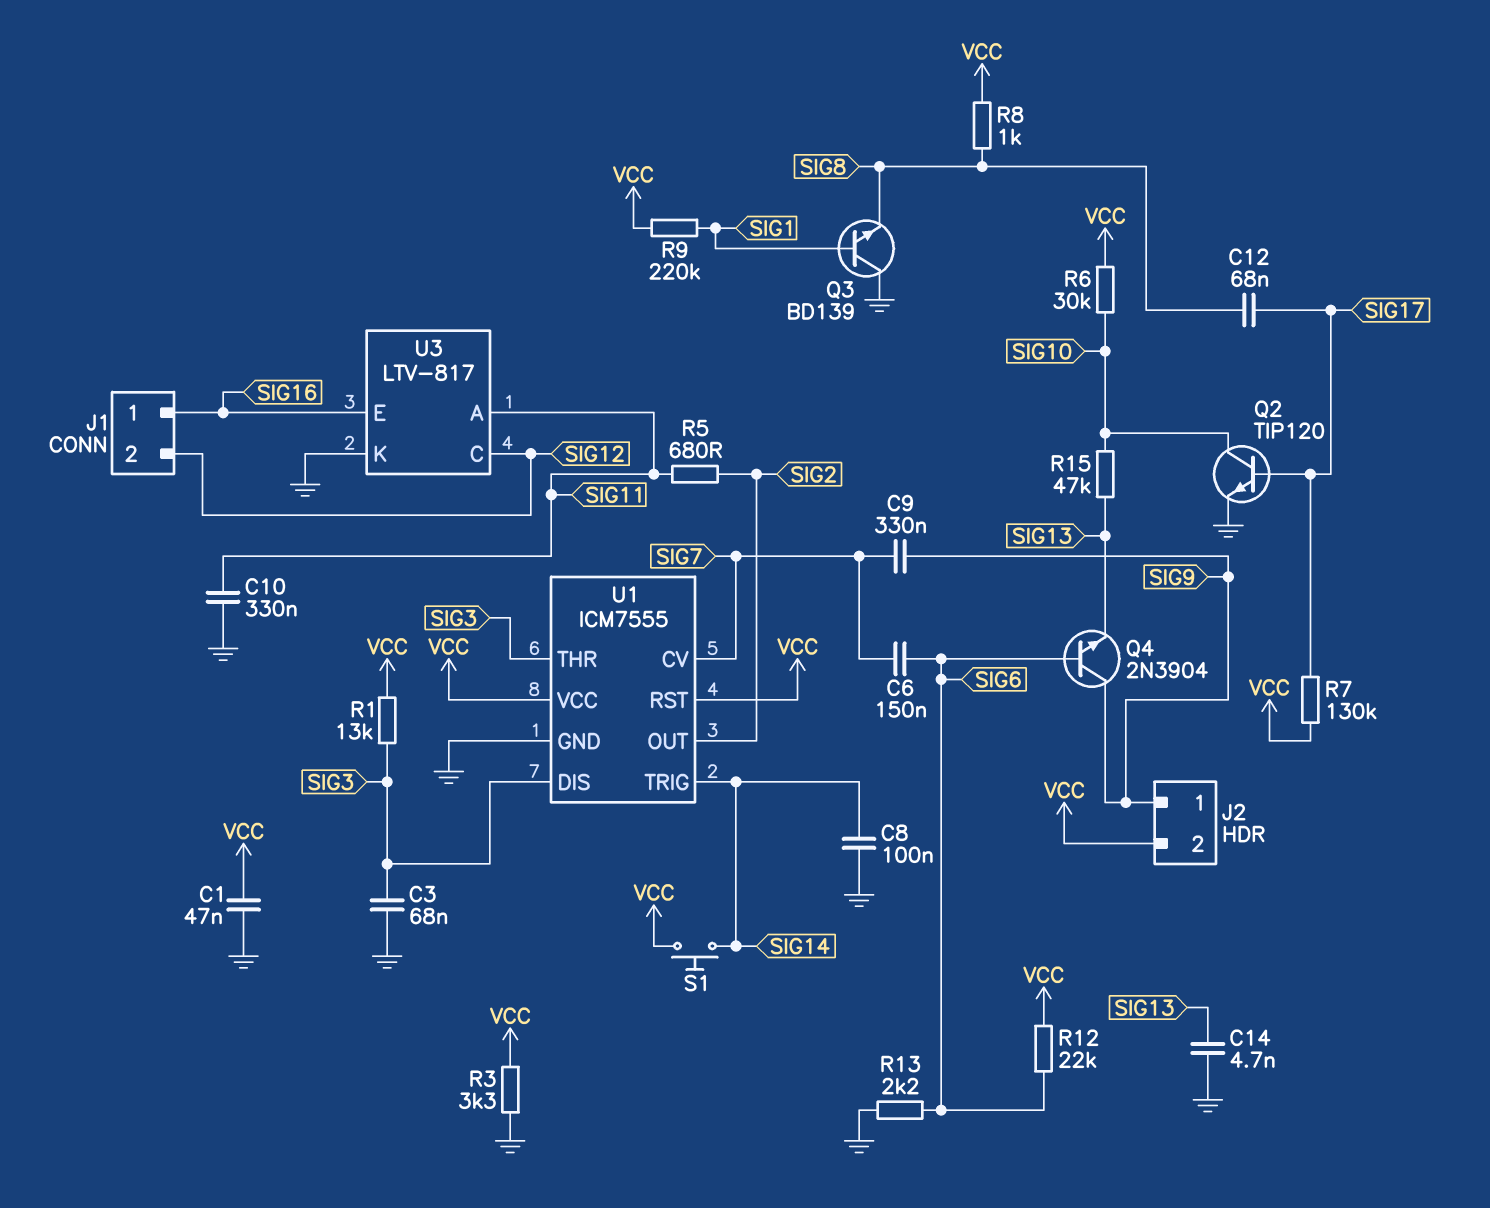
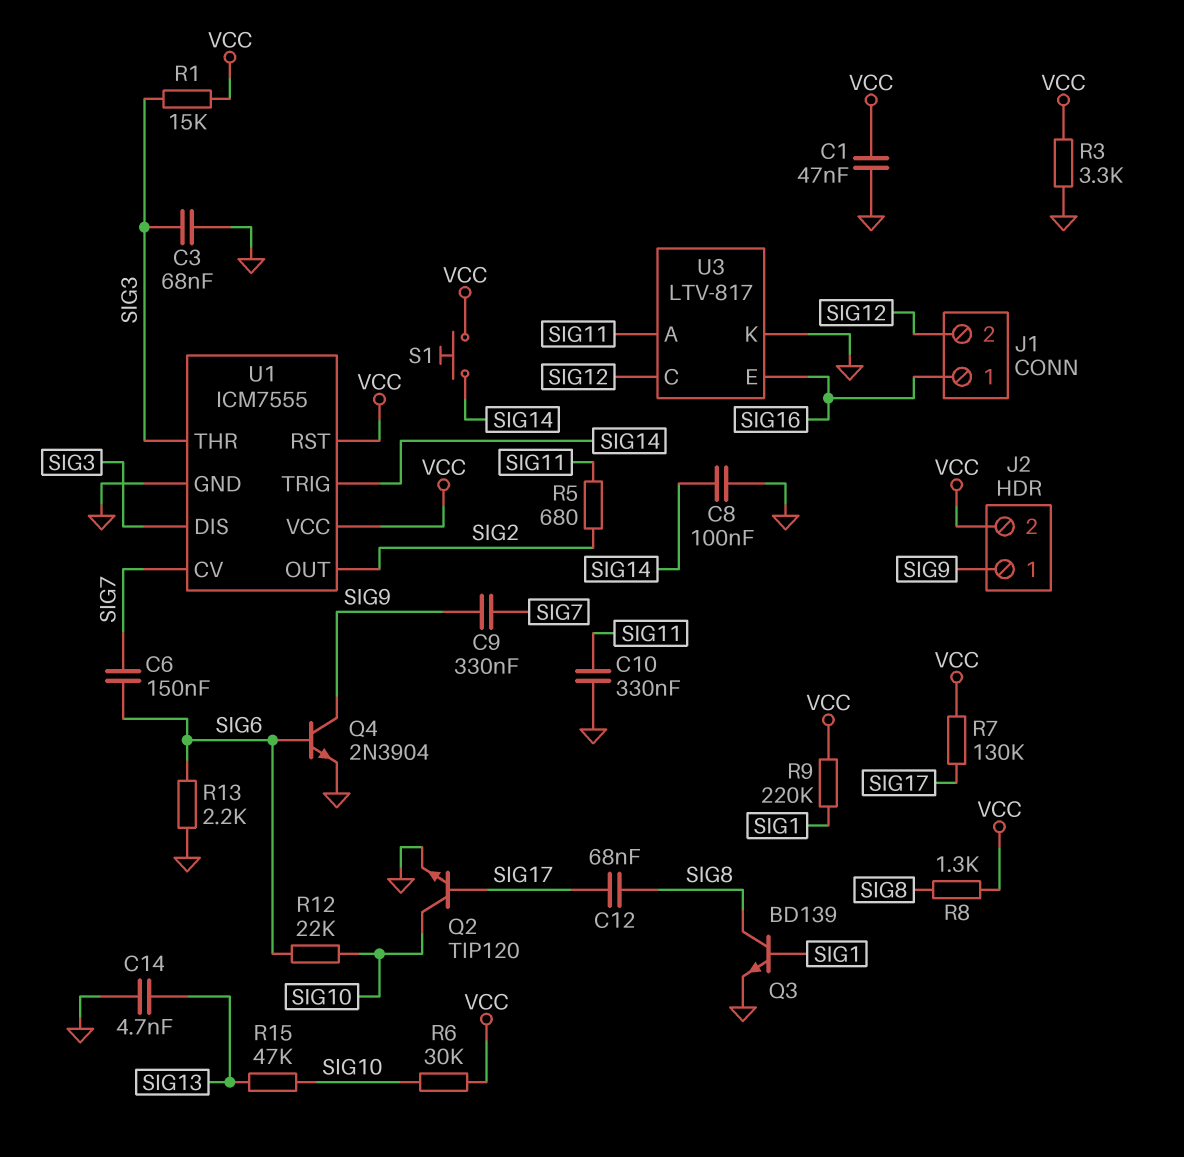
Q3: NPN BD139 (B SIG1, C GND, E SIG8) -> NPN BD139 (B SIG1, C SIG8, E GND)
Q4: NPN 2N3904 (B SIG6, C SIG9, E SIG13) -> NPN 2N3904 (B SIG6, C SIG9, E GND)
R1: 13k (SIG3, VCC) -> 15k (SIG3, VCC)
R8: 1k (SIG8, VCC) -> 1.3k (SIG8, VCC)
R12: 22k (SIG6, VCC) -> 22k (SIG6, SIG10)

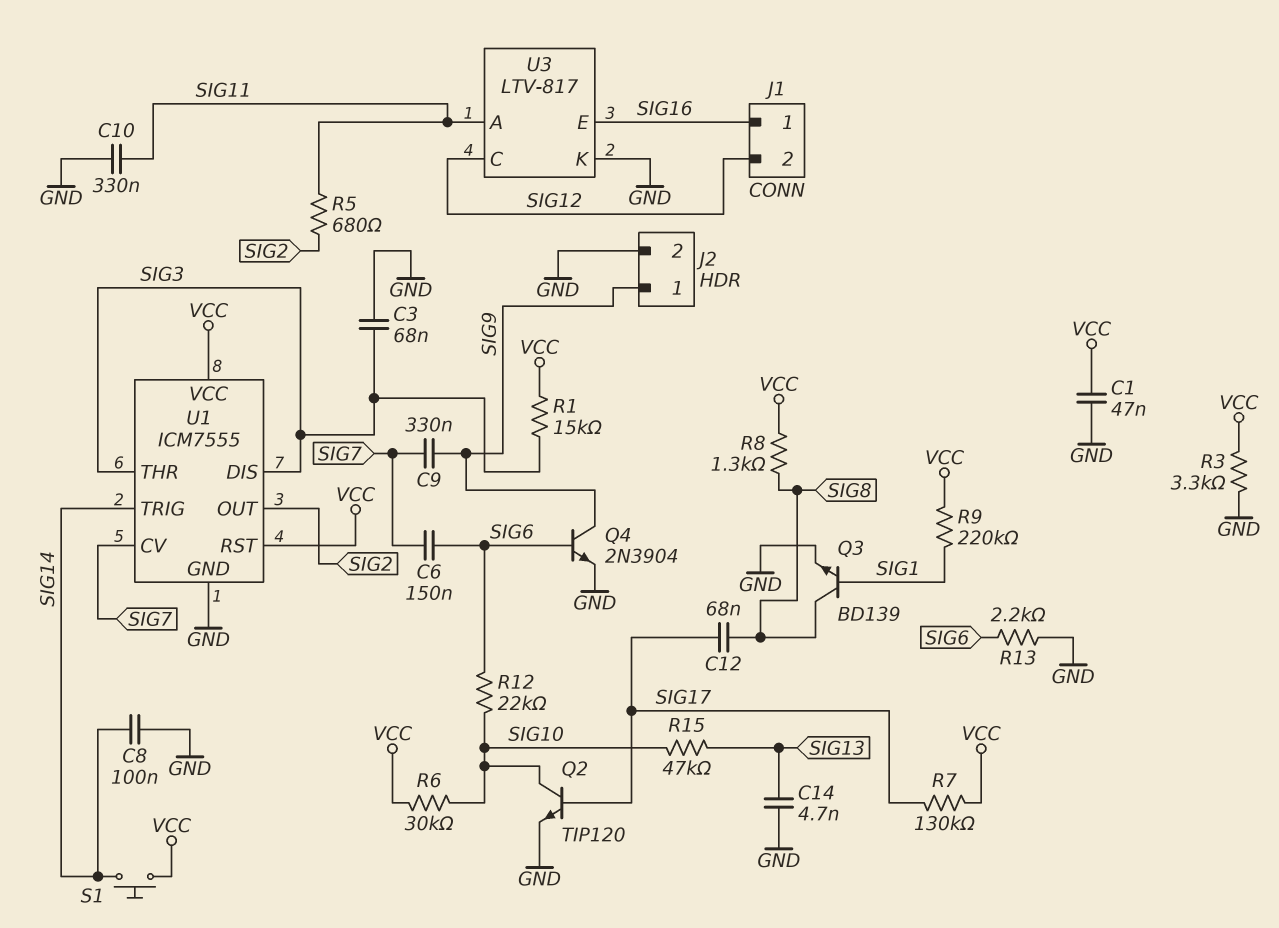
J2 pin 2: VCC -> GND

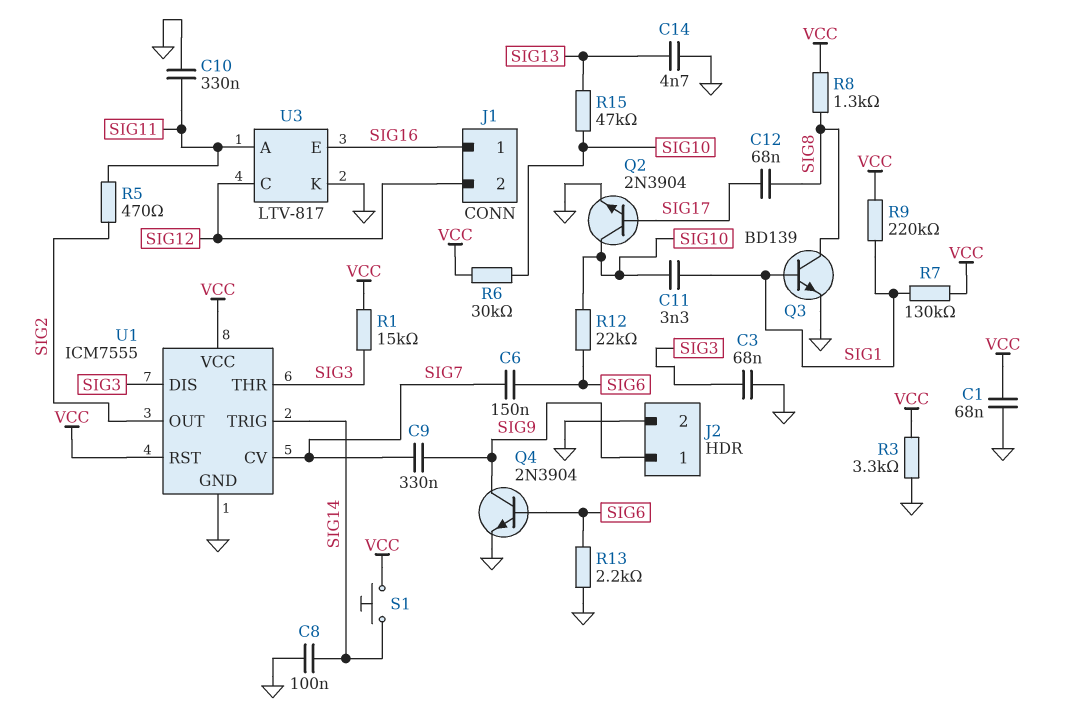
C1: 47nF (GND, VCC) -> 68nF (GND, VCC)
C11: none -> 3.3nF (SIG1, SIG10)
Q2: NPN TIP120 (B SIG17, C SIG10, E GND) -> NPN 2N3904 (B SIG17, C SIG10, E GND)
R5: 680 (SIG2, SIG11) -> 470 (SIG2, SIG11)
R7: 130k (SIG17, VCC) -> 130k (SIG1, VCC)

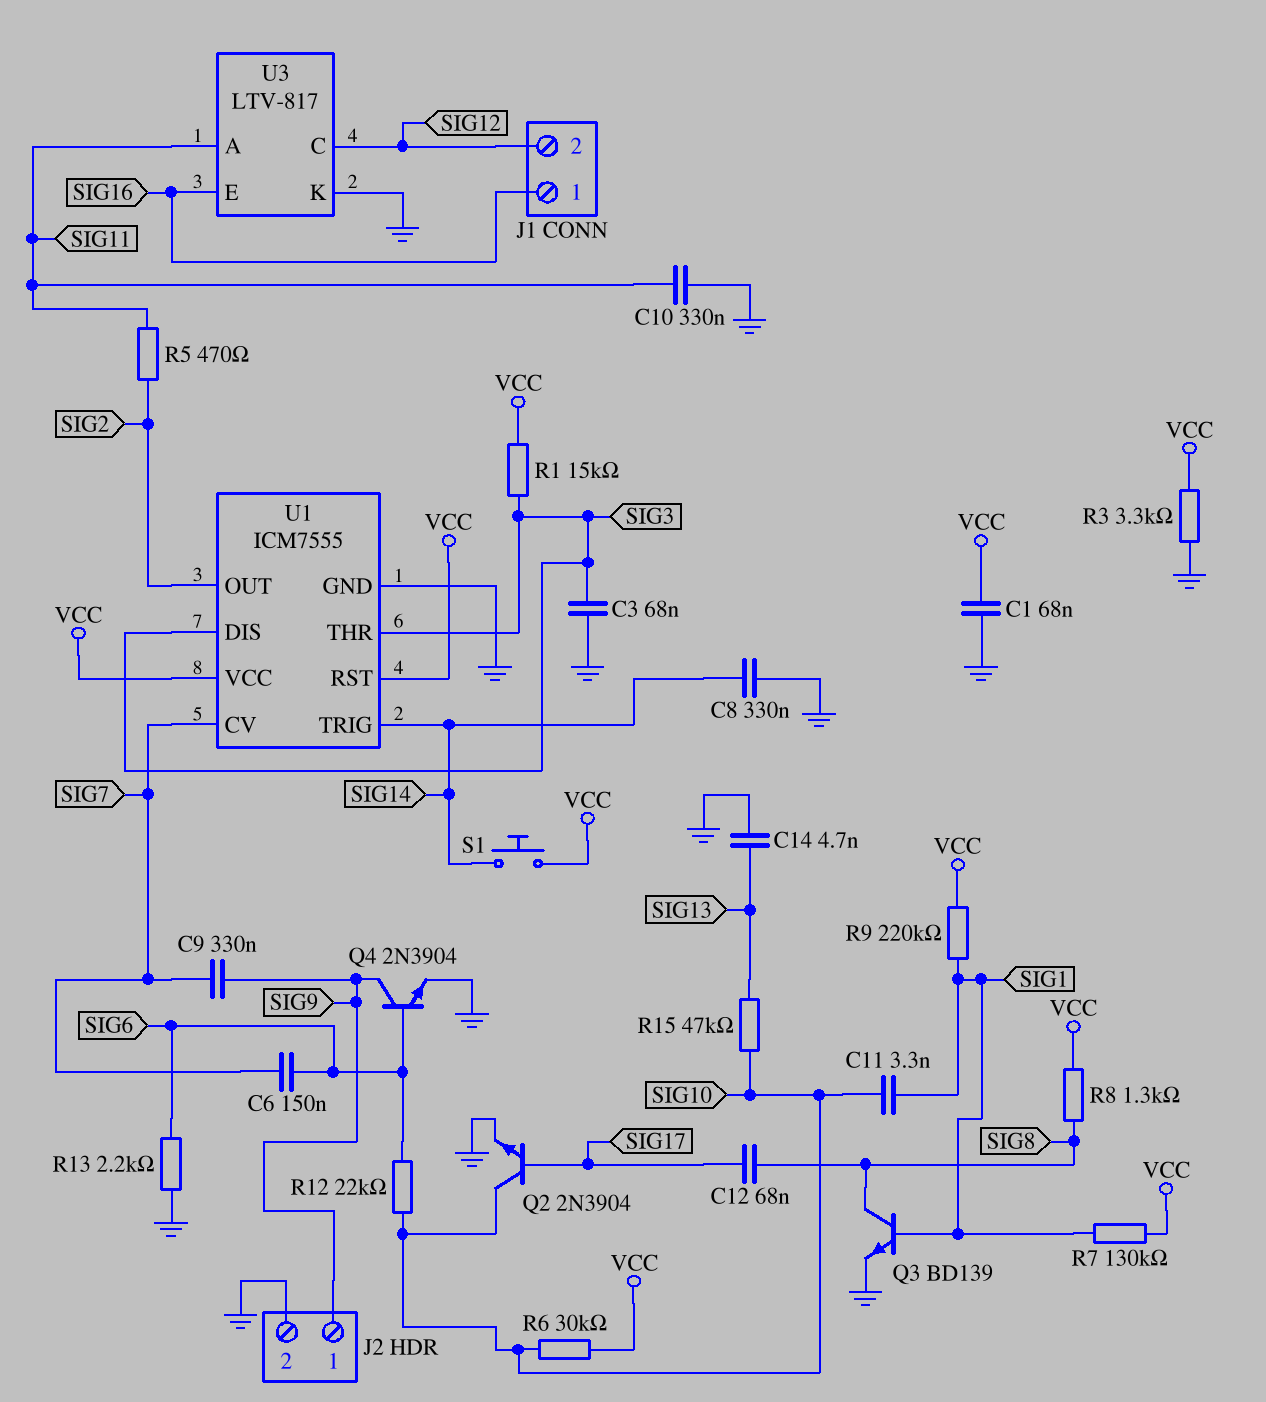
C8: 100nF (GND, SIG14) -> 330nF (GND, SIG14)

